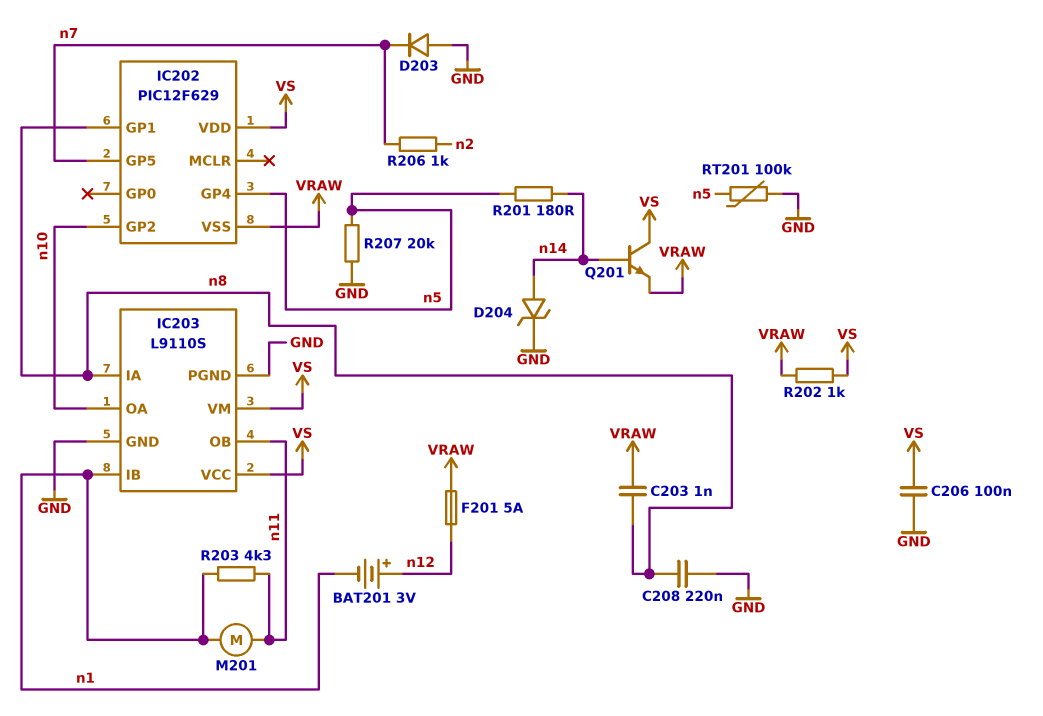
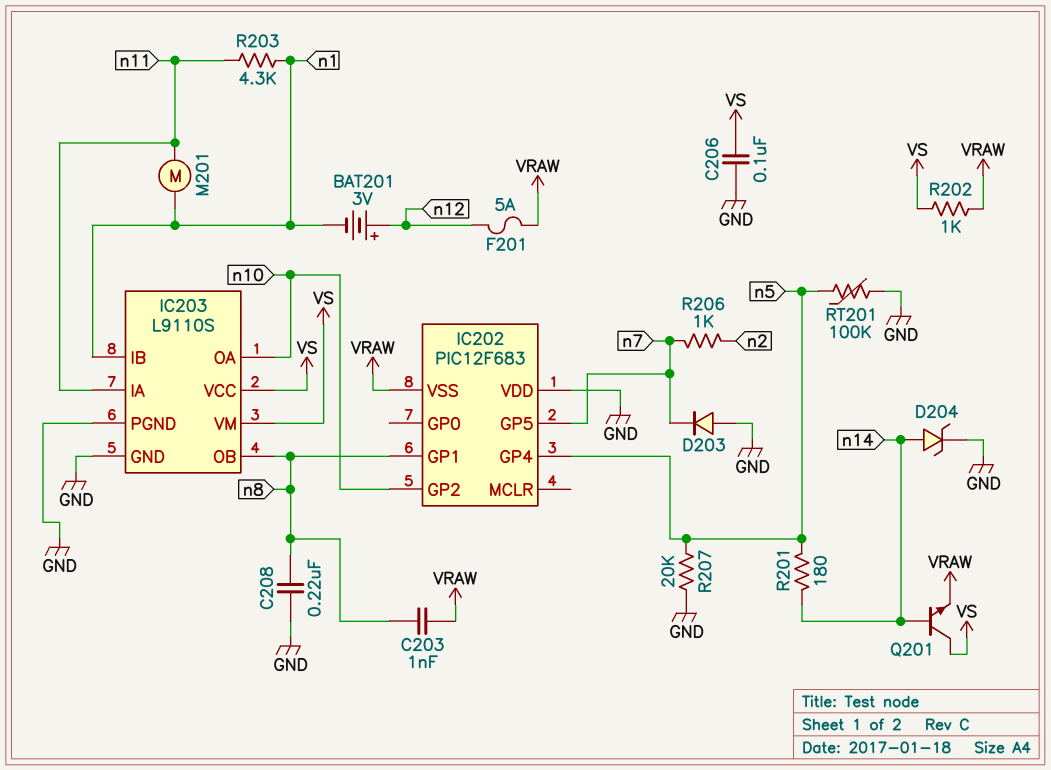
IC202: PIC12F629 -> PIC12F683
IC202 pin VDD: VS -> GND
IC203 pin IA: n8 -> n11
IC203 pin OB: n11 -> n8

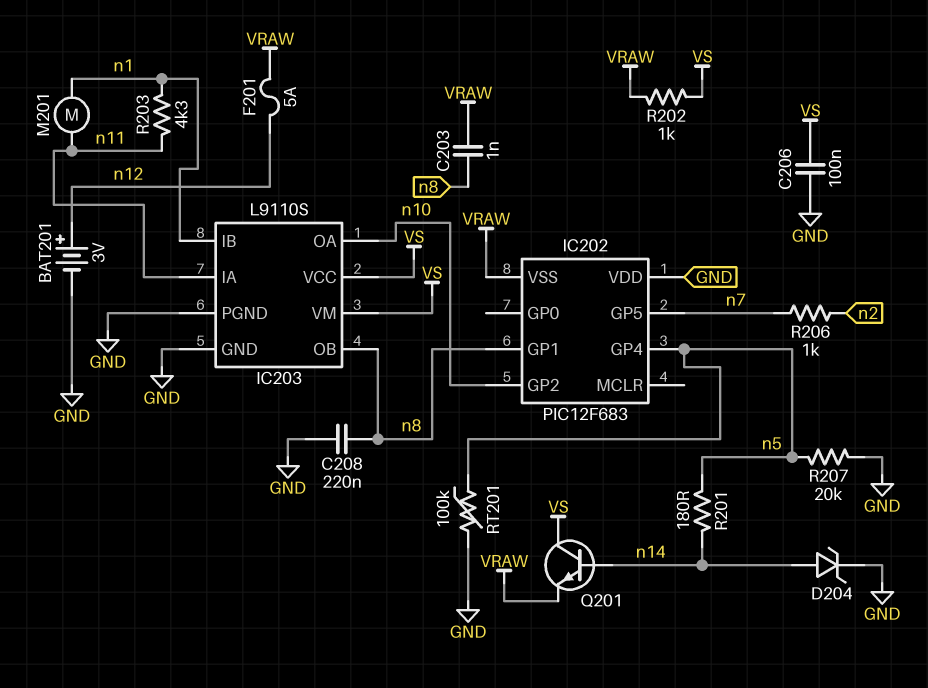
BAT201: 3V (plus n12, minus n1) -> 3V (plus n12, minus GND)
D203: diode (A GND, K n7) -> none

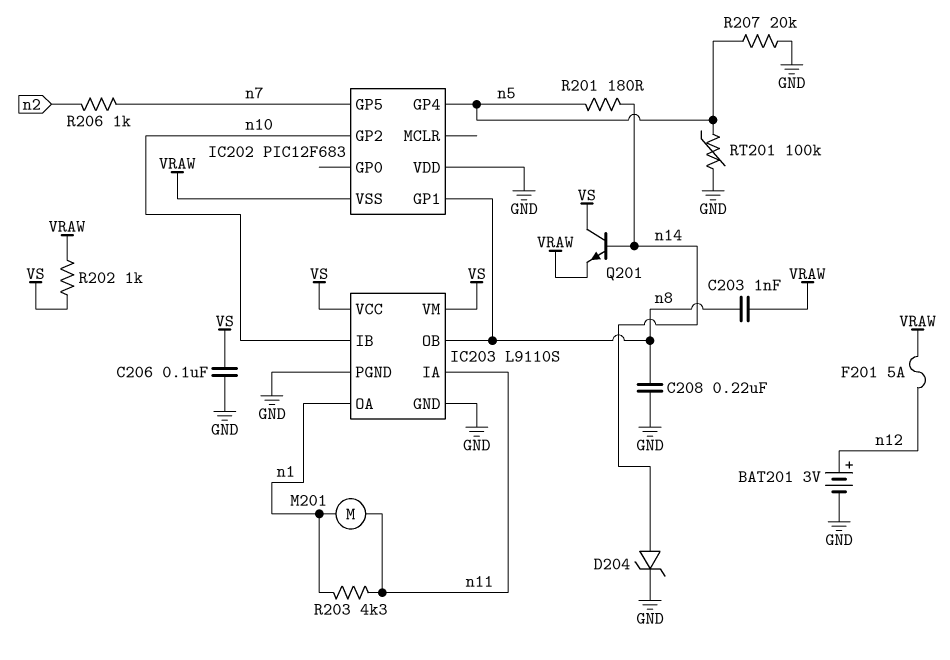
IC203 pin IB: n1 -> n10
IC203 pin OA: n10 -> n1

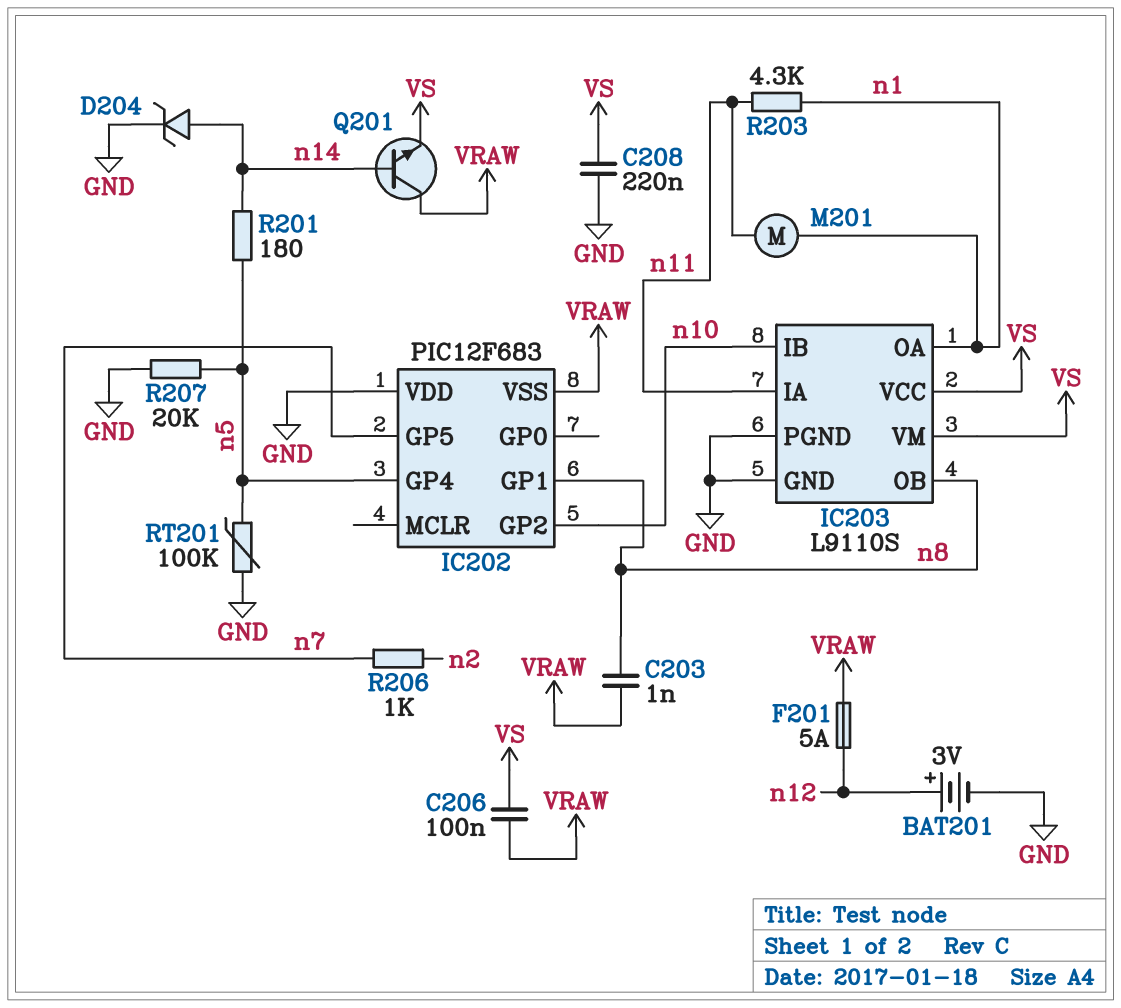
C206: 100nF (GND, VS) -> 100nF (VRAW, VS)
C208: 220nF (GND, n8) -> 220nF (GND, VS)
Q201: NPN (B n14, C VS, E VRAW) -> NPN (B n14, C VRAW, E VS)
R202: 1k (VRAW, VS) -> none

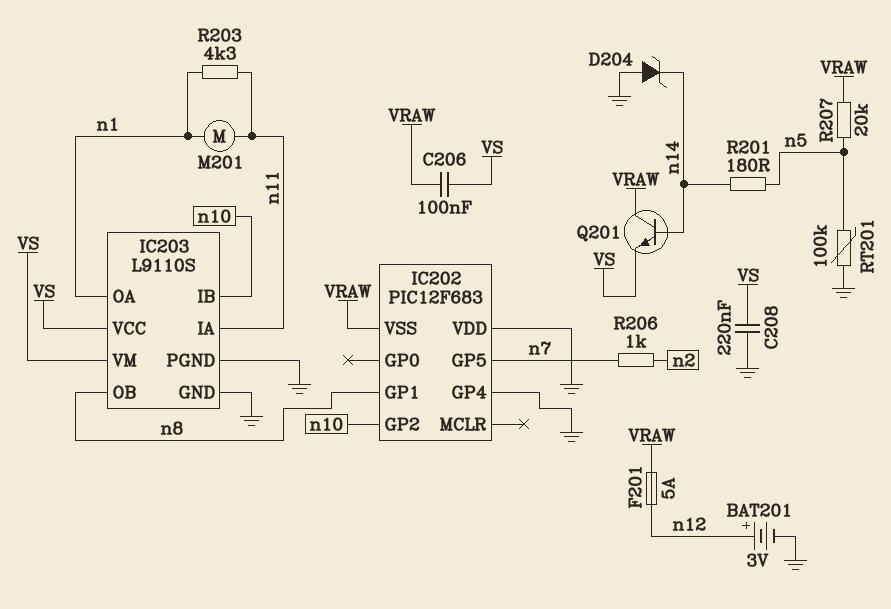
C203: 1nF (VRAW, n8) -> none
D204: zener (A n14, K GND) -> zener (A GND, K n14)
IC202 pin GP4: n5 -> GND
R207: 20k (GND, n5) -> 20k (VRAW, n5)

